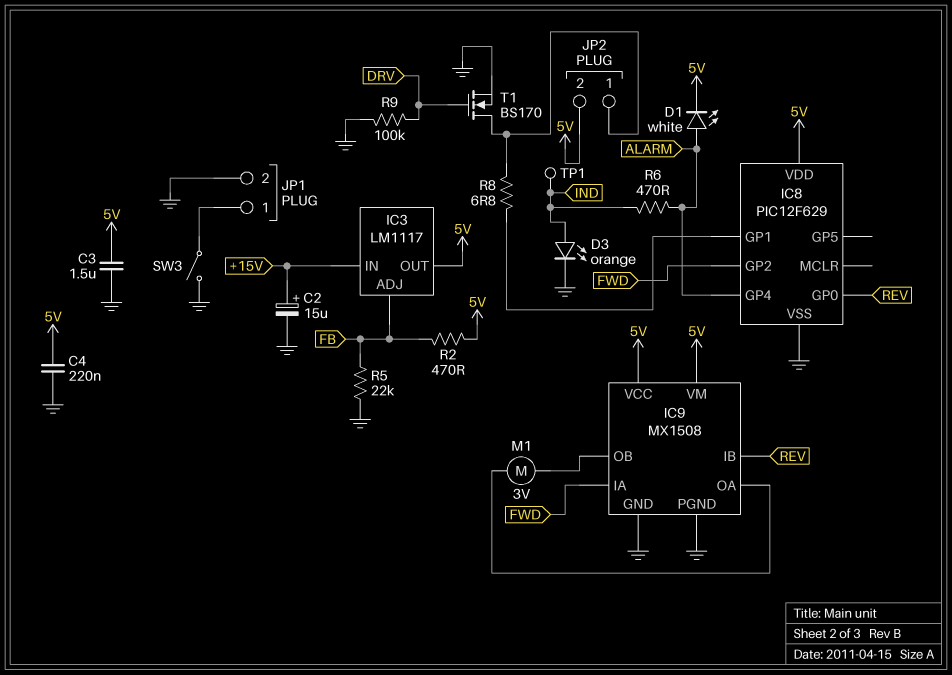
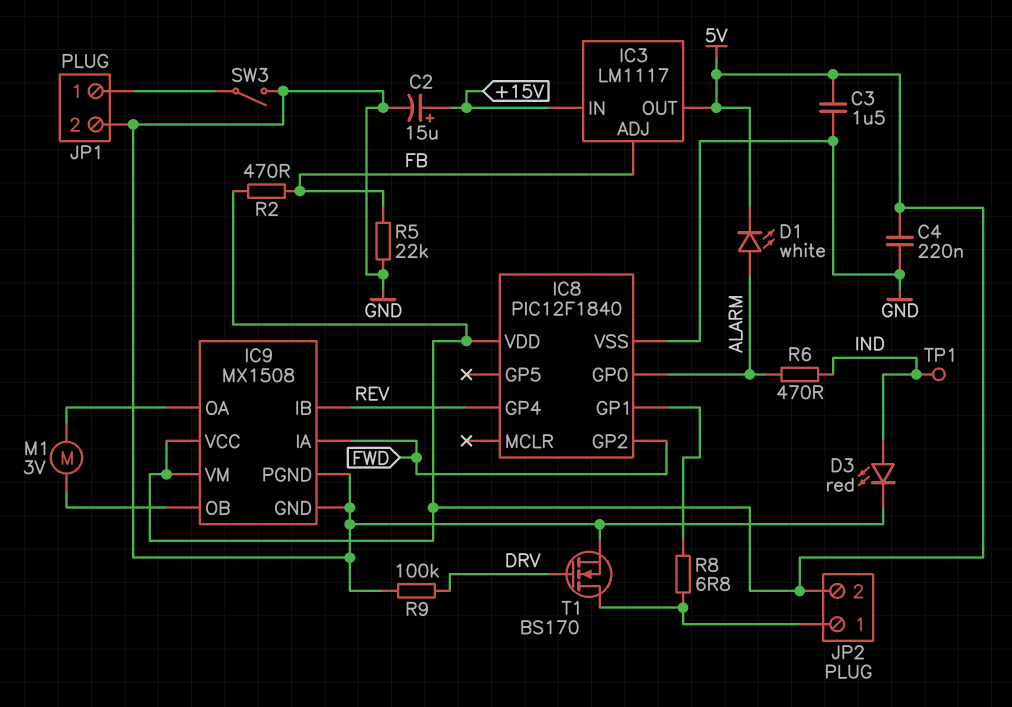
D3: LED orange (A IND, K GND) -> LED red (A IND, K GND)
IC8: PIC12F629 -> PIC12F1840
IC8 pin GP0: REV -> ALARM
IC8 pin GP4: ALARM -> REV

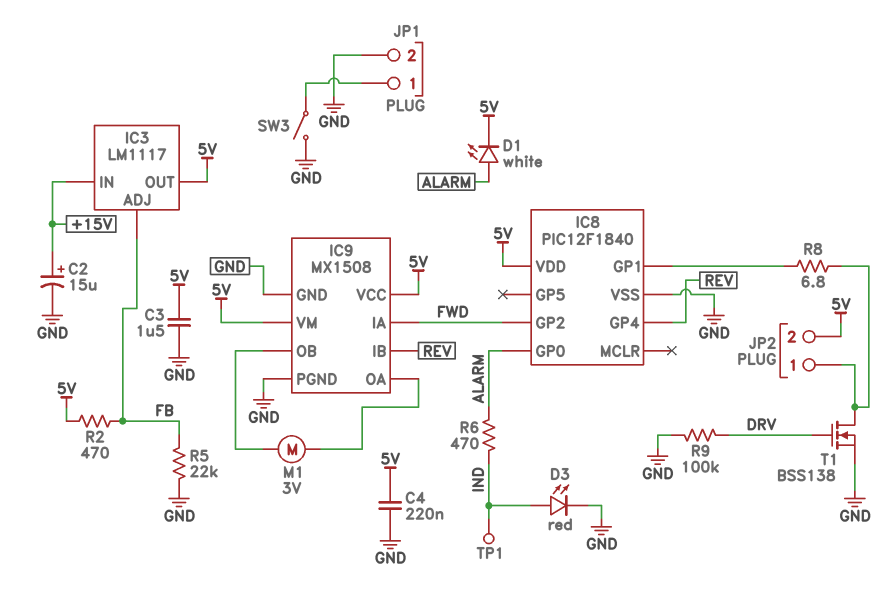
T1: NMOS BS170 (G DRV, D JP2/1, S GND) -> NMOS BSS138 (G DRV, D JP2/1, S GND)

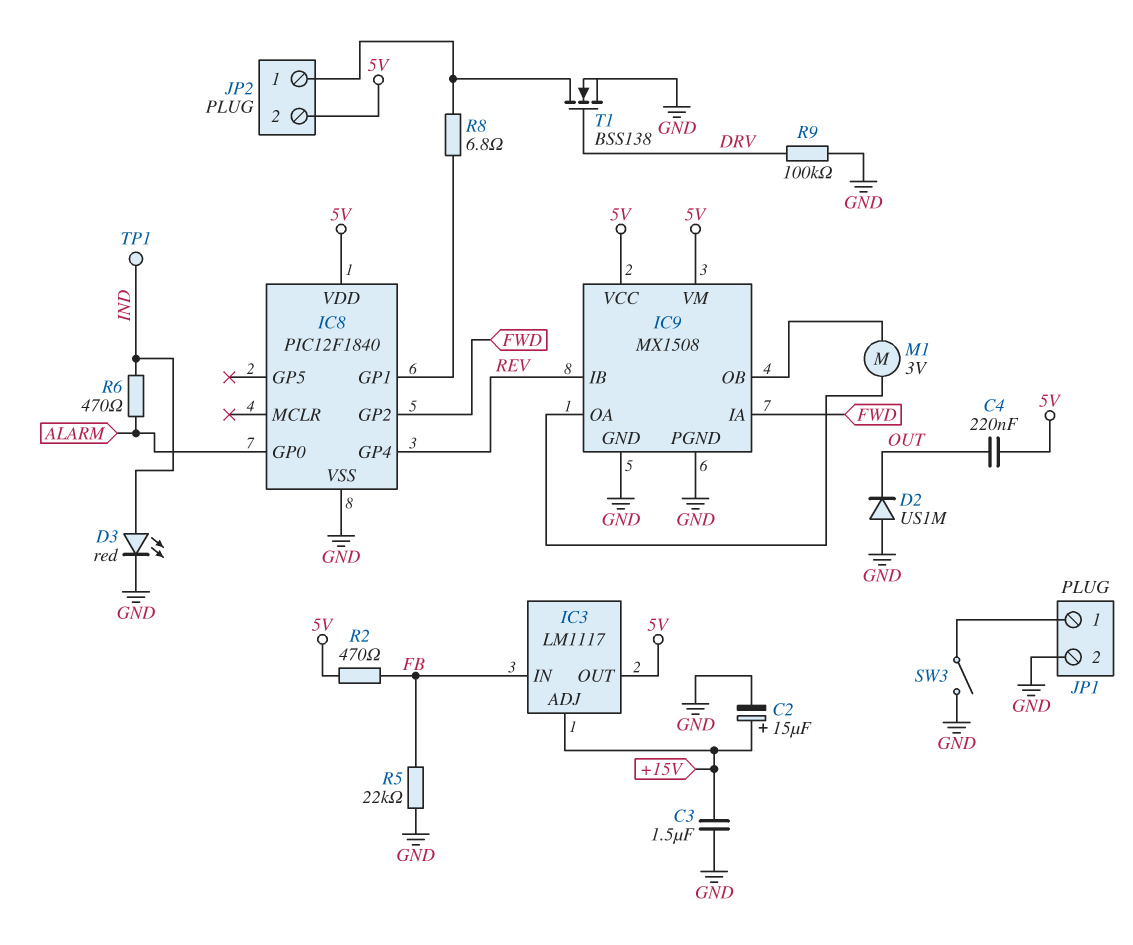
C3: 1.5uF (5V, GND) -> 1.5uF (+15V, GND)
C4: 220nF (5V, GND) -> 220nF (5V, OUT)
D1: LED white (A ALARM, K 5V) -> none
D2: none -> diode US1M (A GND, K OUT)
IC3 pin ADJ: FB -> +15V
IC3 pin IN: +15V -> FB

